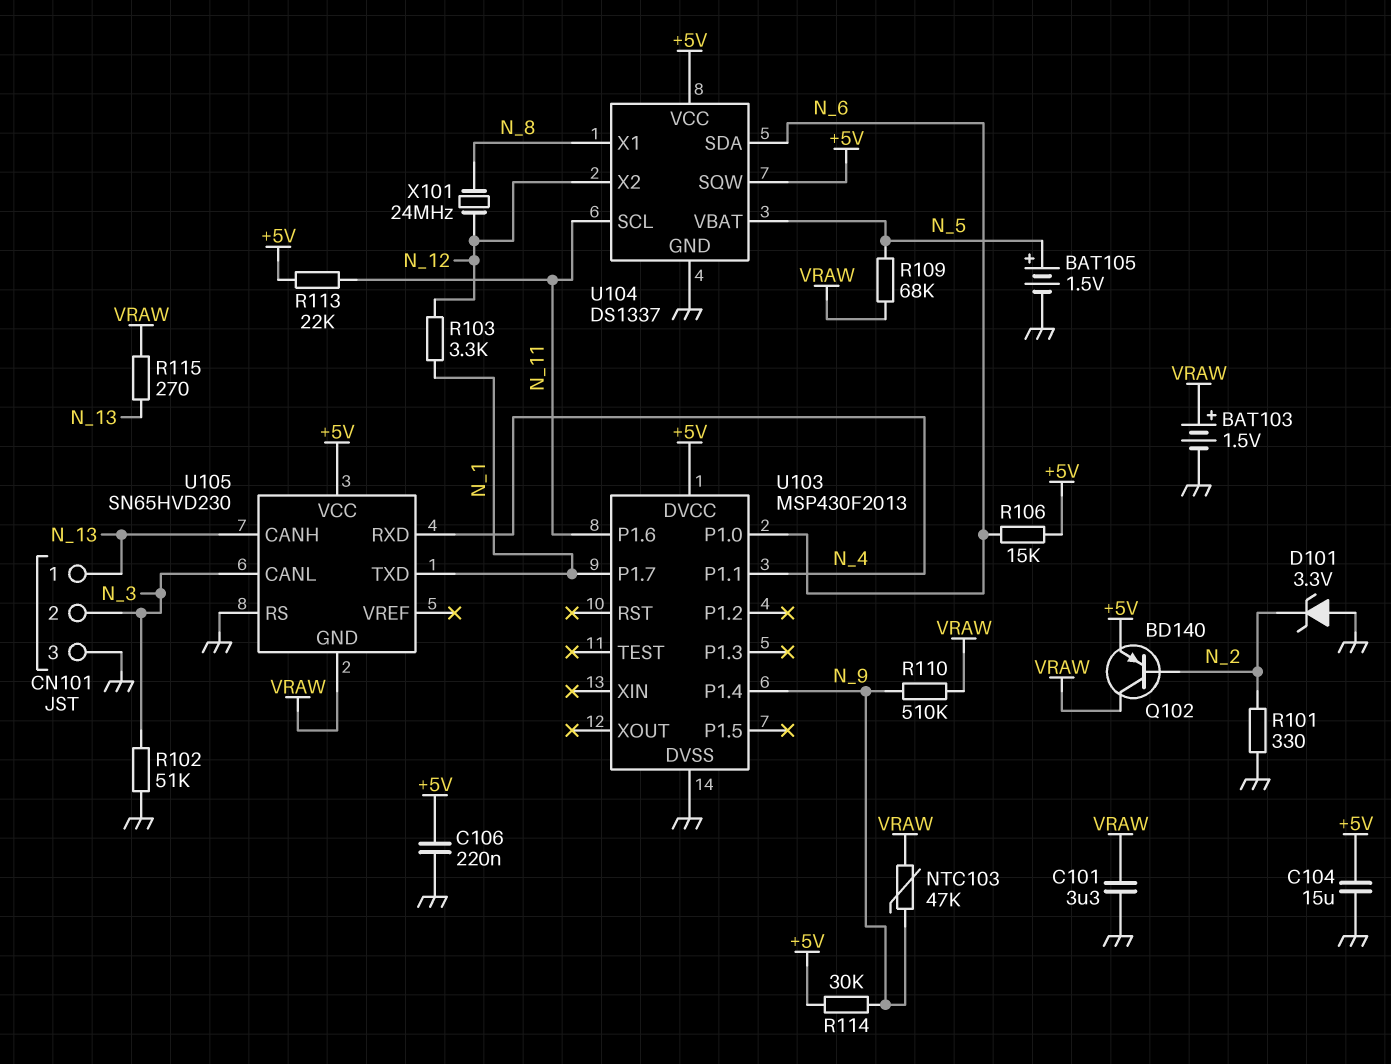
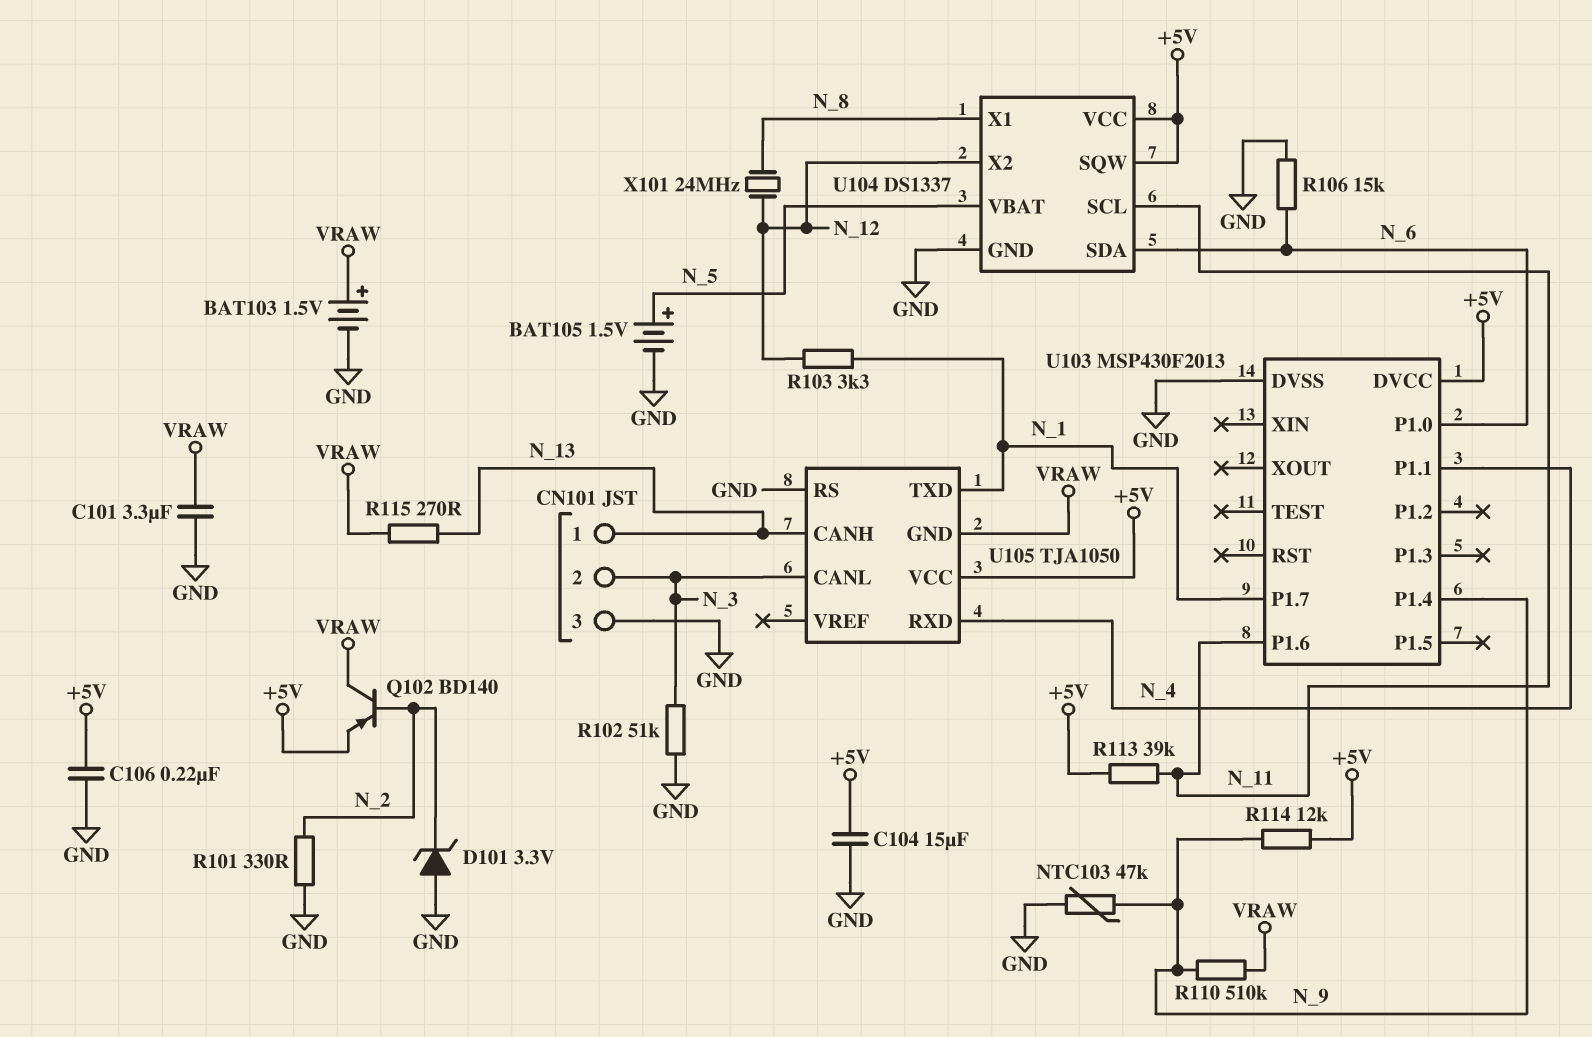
NTC103: 47k (N_9, VRAW) -> 47k (GND, N_9)
R106: 15k (+5V, N_6) -> 15k (GND, N_6)
R109: 68k (N_5, VRAW) -> none
R113: 22k (+5V, N_11) -> 39k (+5V, N_11)
R114: 30k (+5V, N_9) -> 12k (+5V, N_9)
U105: SN65HVD230 -> TJA1050

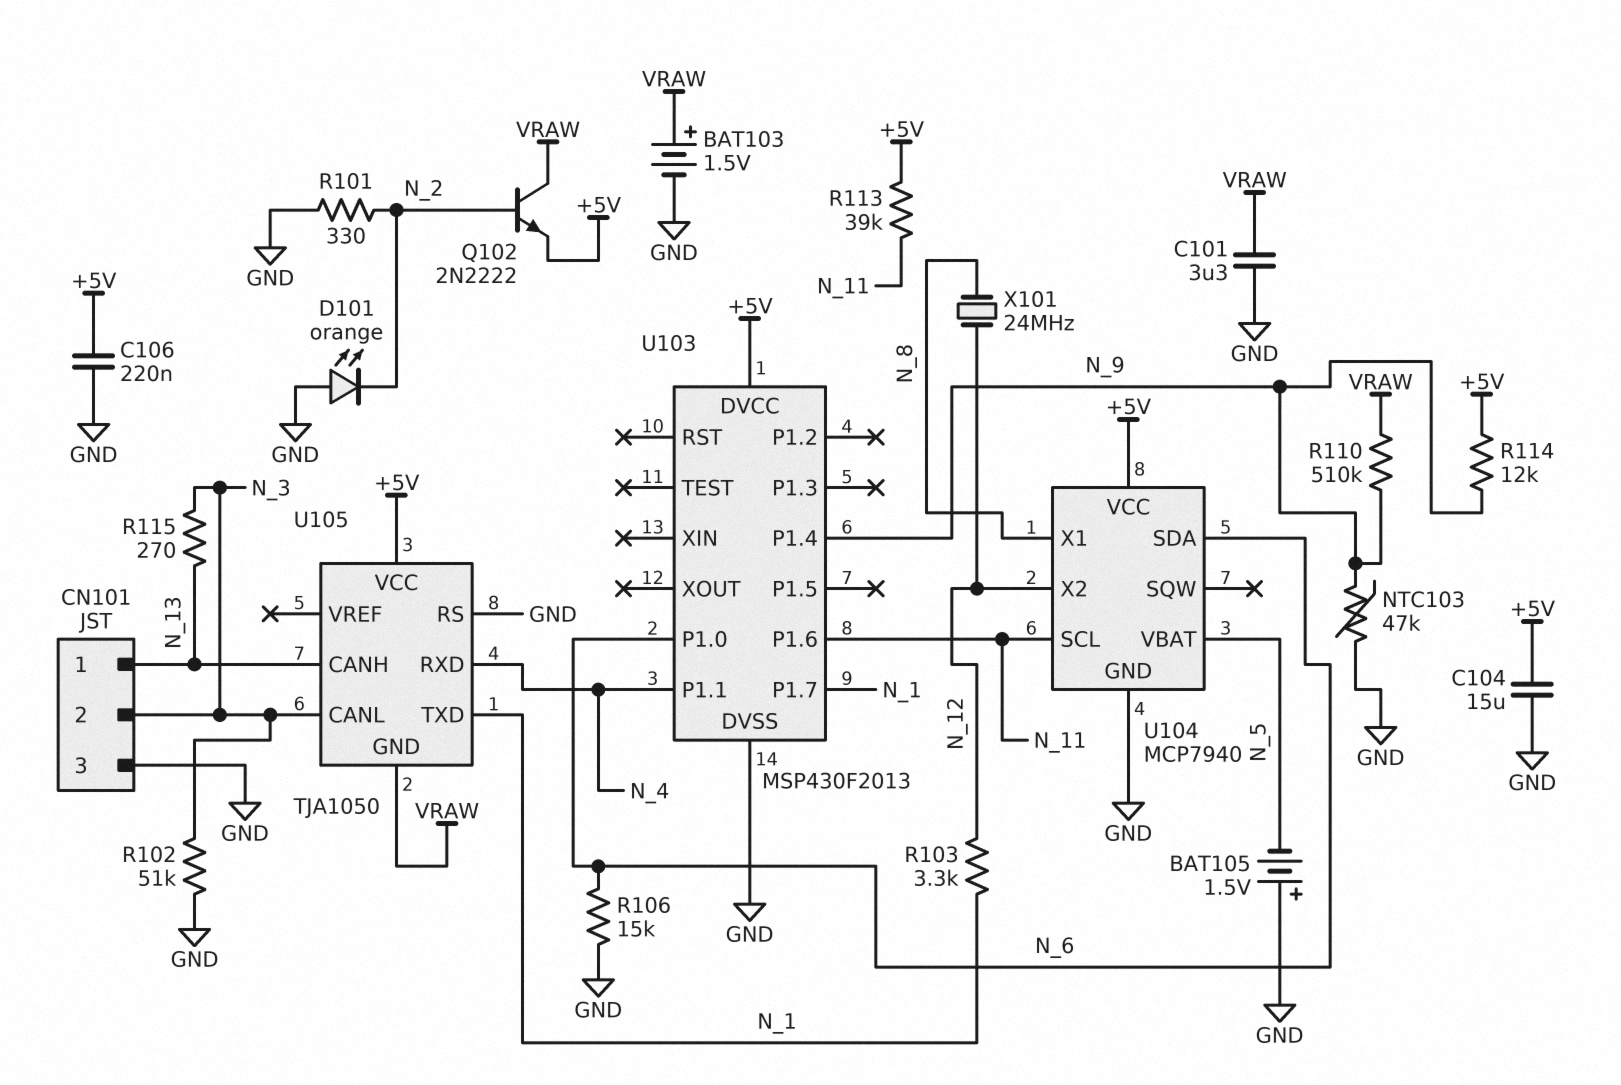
BAT105: 1.5V (plus N_5, minus GND) -> 1.5V (plus GND, minus N_5)
D101: zener 3.3V (A GND, K N_2) -> LED orange (A GND, K N_2)
Q102: PNP BD140 (B N_2, C VRAW, E +5V) -> NPN 2N2222 (B N_2, C VRAW, E +5V)
R115: 270 (N_13, VRAW) -> 270 (N_3, N_13)
U104: DS1337 -> MCP7940
U104 pin SQW: +5V -> none

